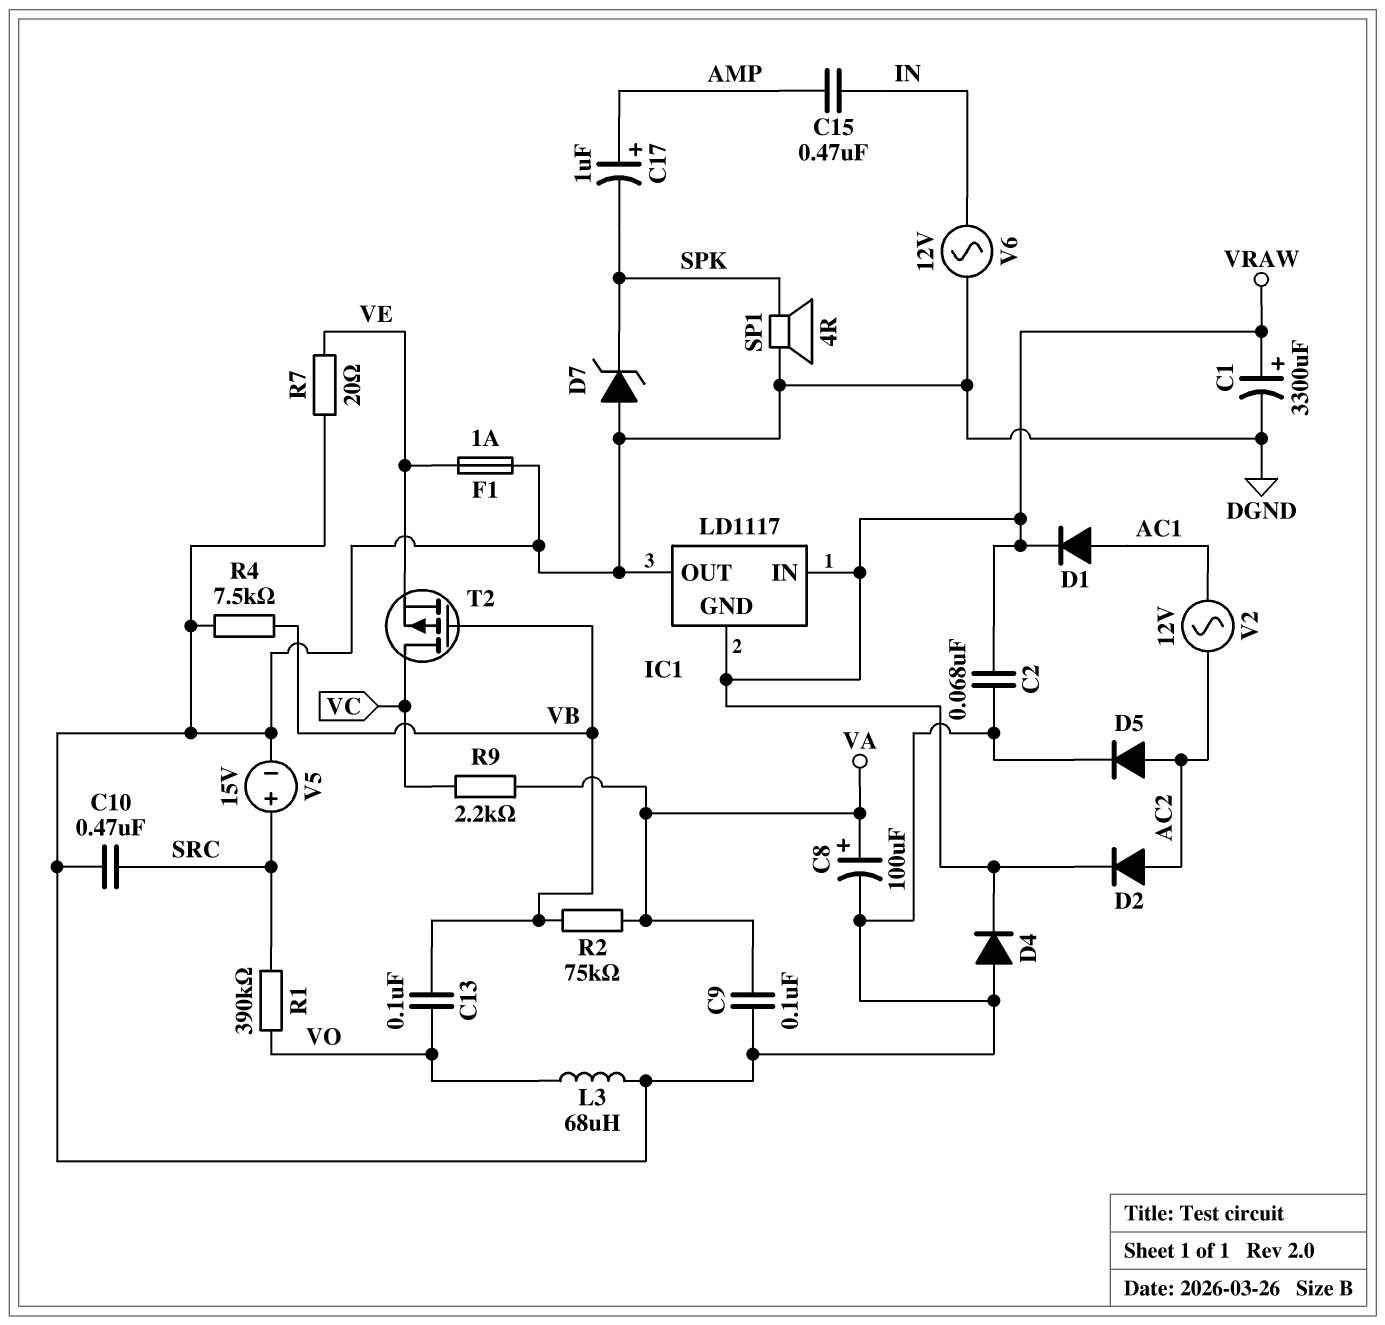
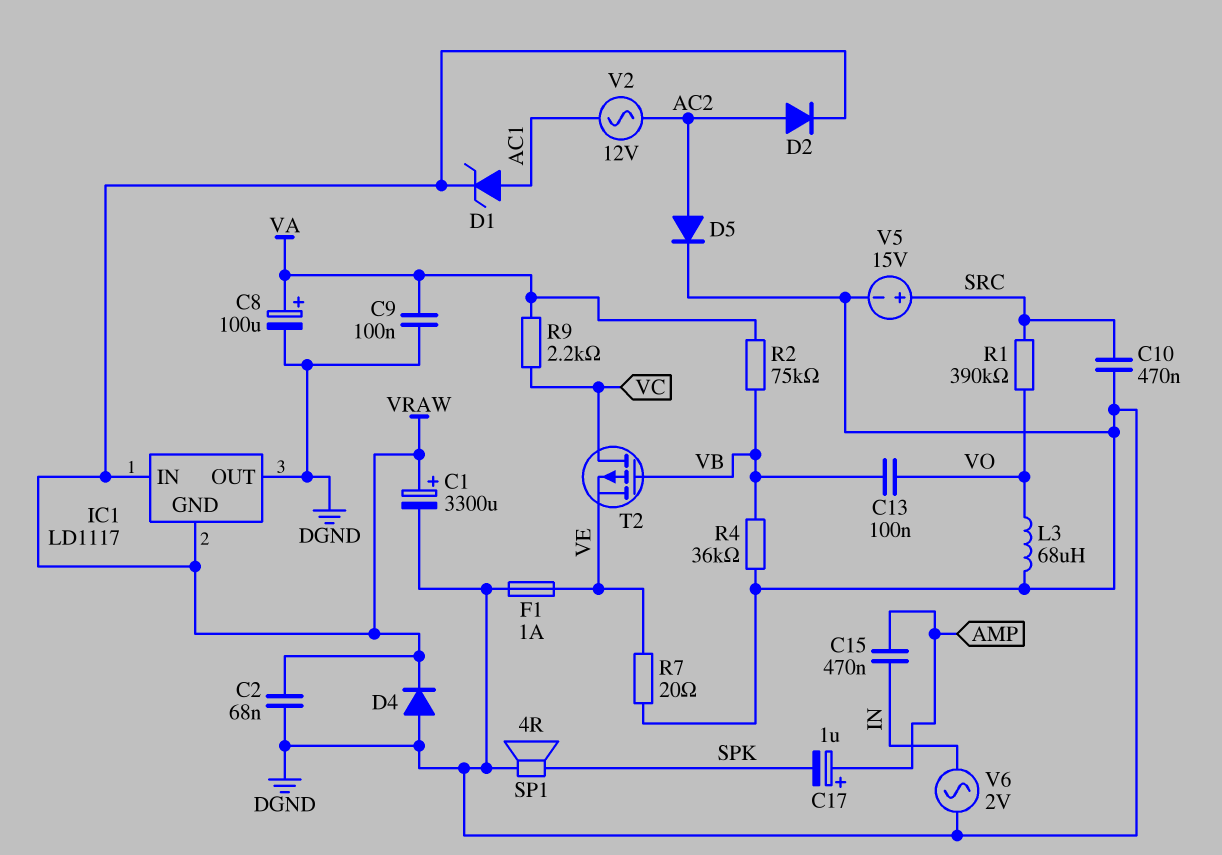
D1: diode (A AC1, K VRAW) -> zener (A AC1, K VRAW)
D7: zener (A DGND, K SPK) -> none
R4: 7.5k (DGND, VB) -> 36k (DGND, VB)
V6: AC 12V (DGND, IN) -> AC 2V (DGND, IN)

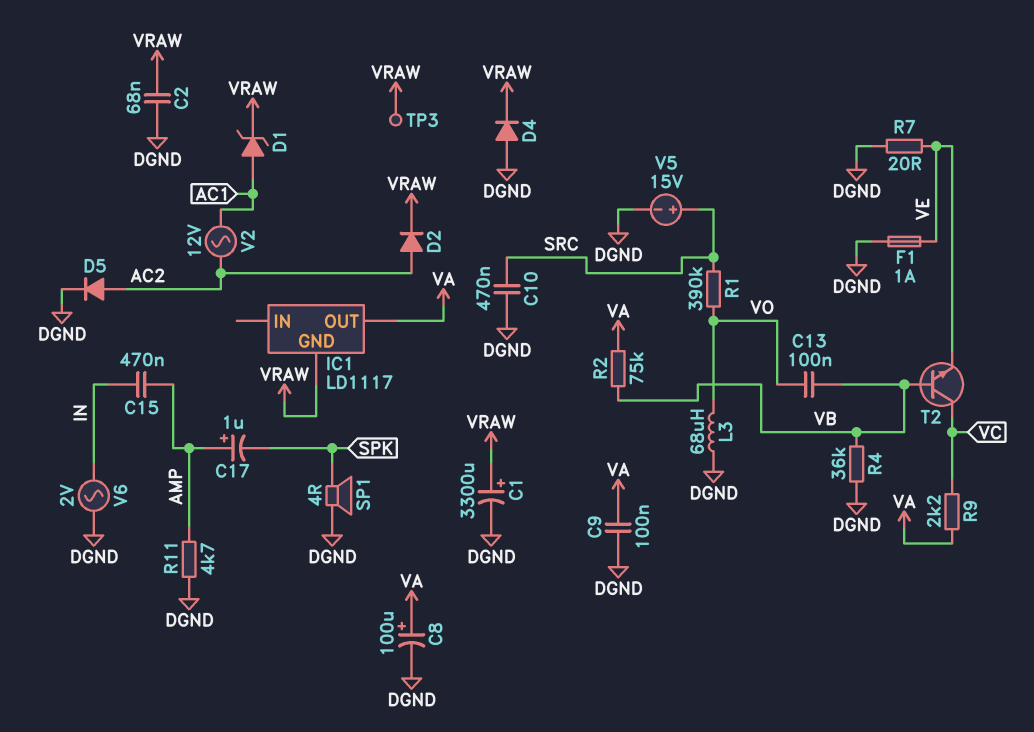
IC1 pin IN: VRAW -> none
IC1 pin OUT: DGND -> VA
R11: none -> 4.7k (AMP, DGND)
T2: PMOS (G VB, D VC, S VE) -> NPN (B VB, C VC, E VE)
TP3: none -> test point (VRAW)

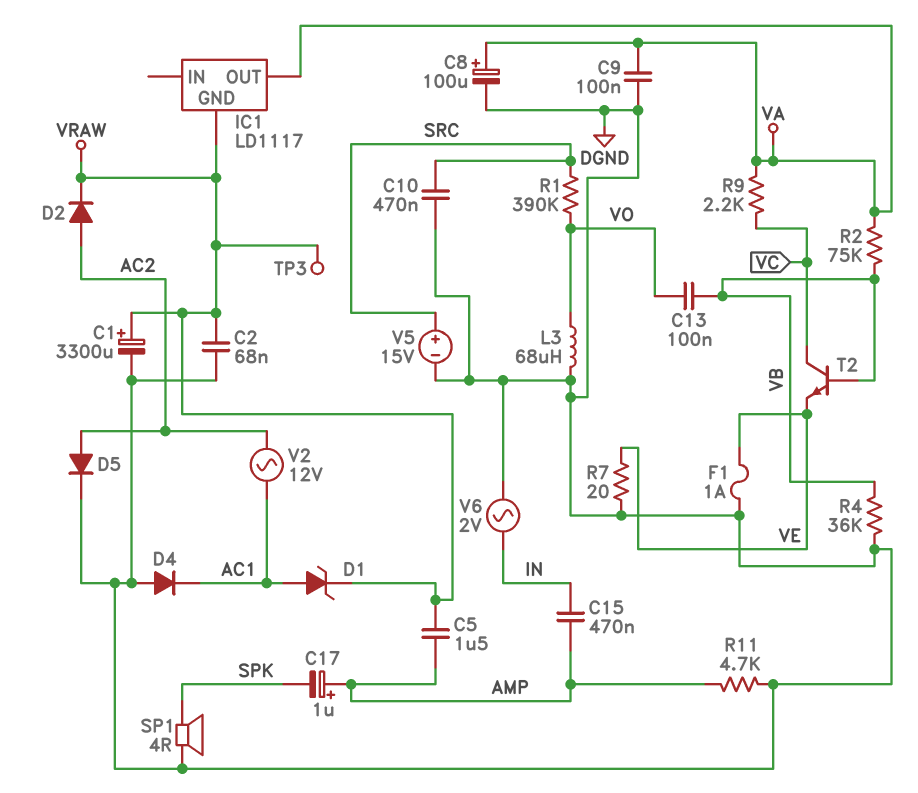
C5: none -> 1.5uF (AMP, VRAW)
D4: diode (A DGND, K VRAW) -> diode (A DGND, K AC1)

